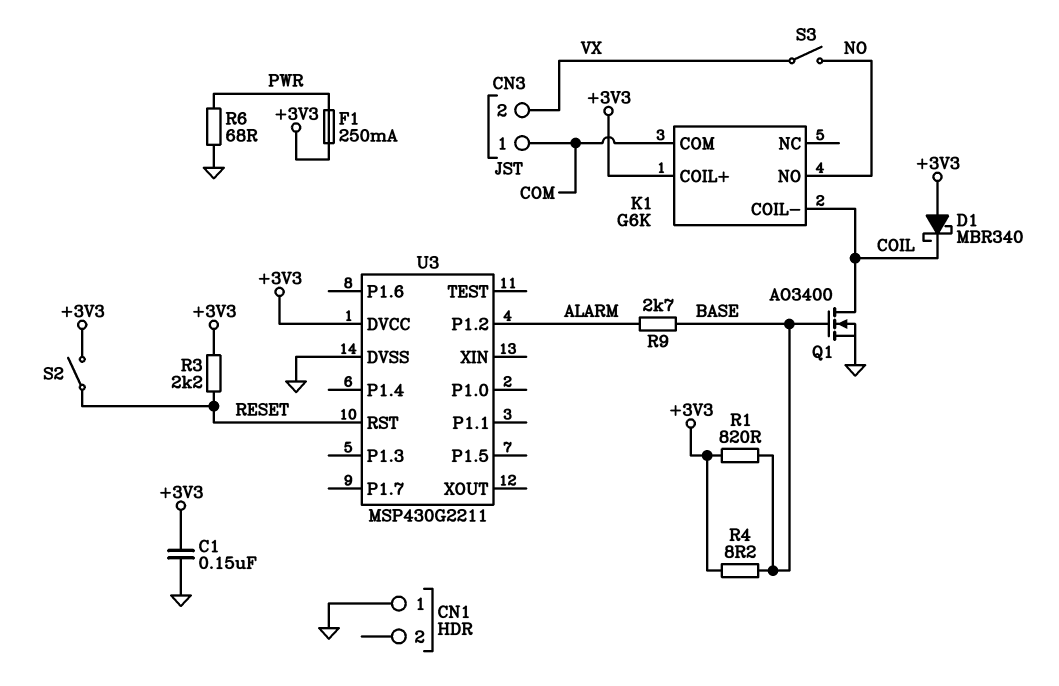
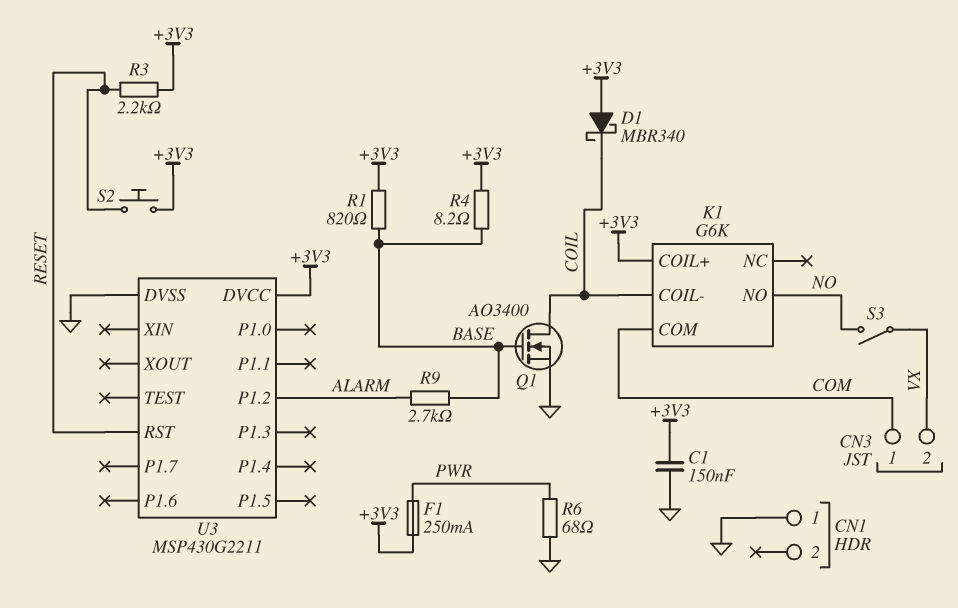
S2: switch (+3V3, RESET) -> button (+3V3, RESET)

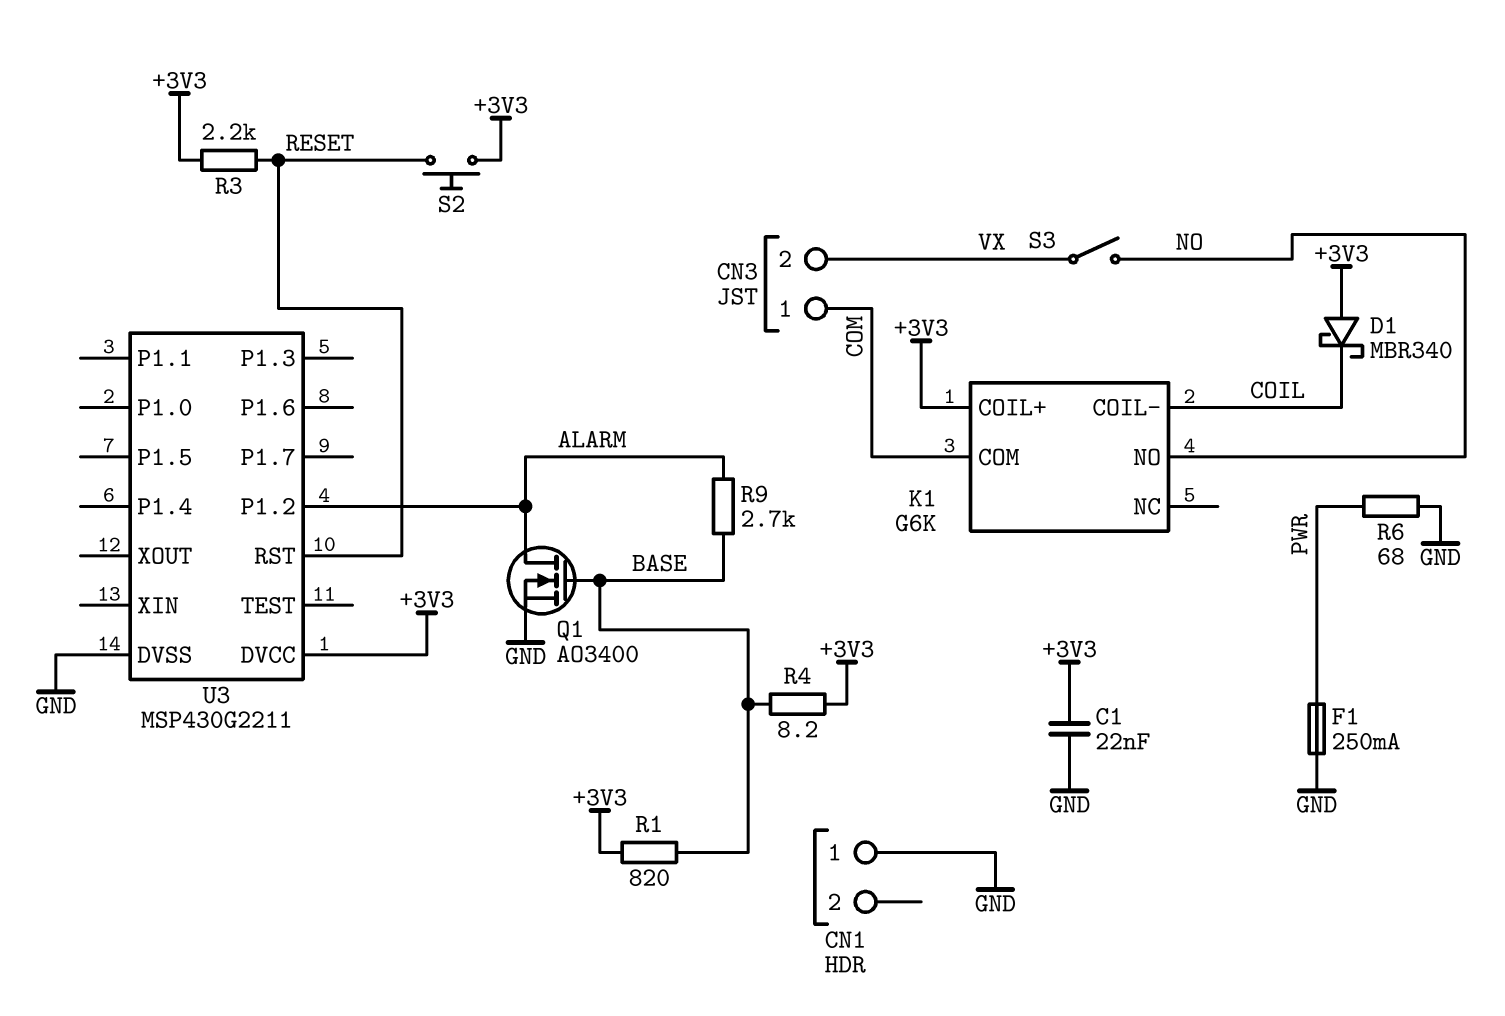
C1: 150nF (+3V3, GND) -> 22nF (+3V3, GND)
F1: 250mA (+3V3, PWR) -> 250mA (GND, PWR)
Q1: NMOS AO3400 (G BASE, D COIL, S GND) -> NMOS AO3400 (G BASE, D ALARM, S GND)

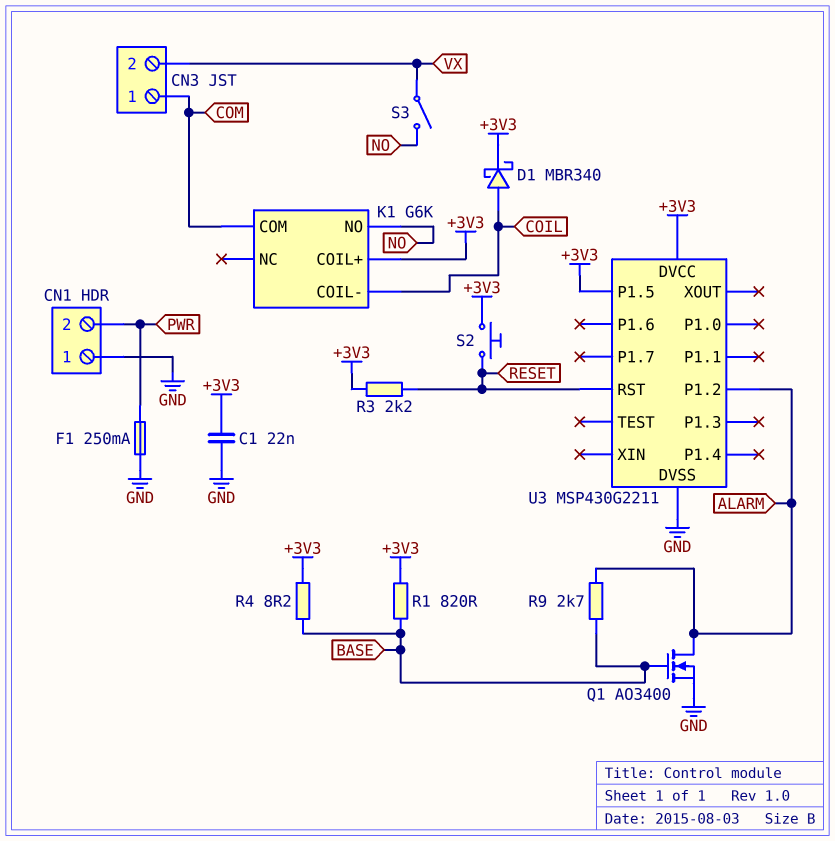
CN1 pin 2: none -> PWR
D1: schottky MBR340 (A +3V3, K COIL) -> schottky MBR340 (A COIL, K +3V3)
R6: 68 (GND, PWR) -> none
U3 pin P1.5: none -> +3V3

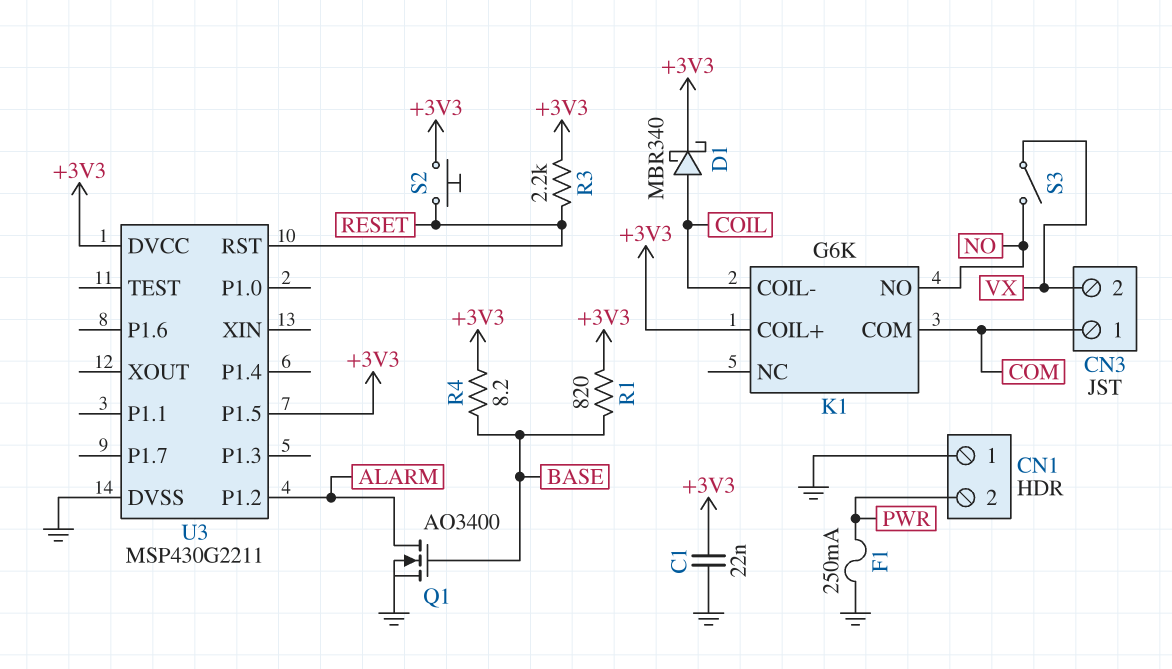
R9: 2.7k (ALARM, BASE) -> none

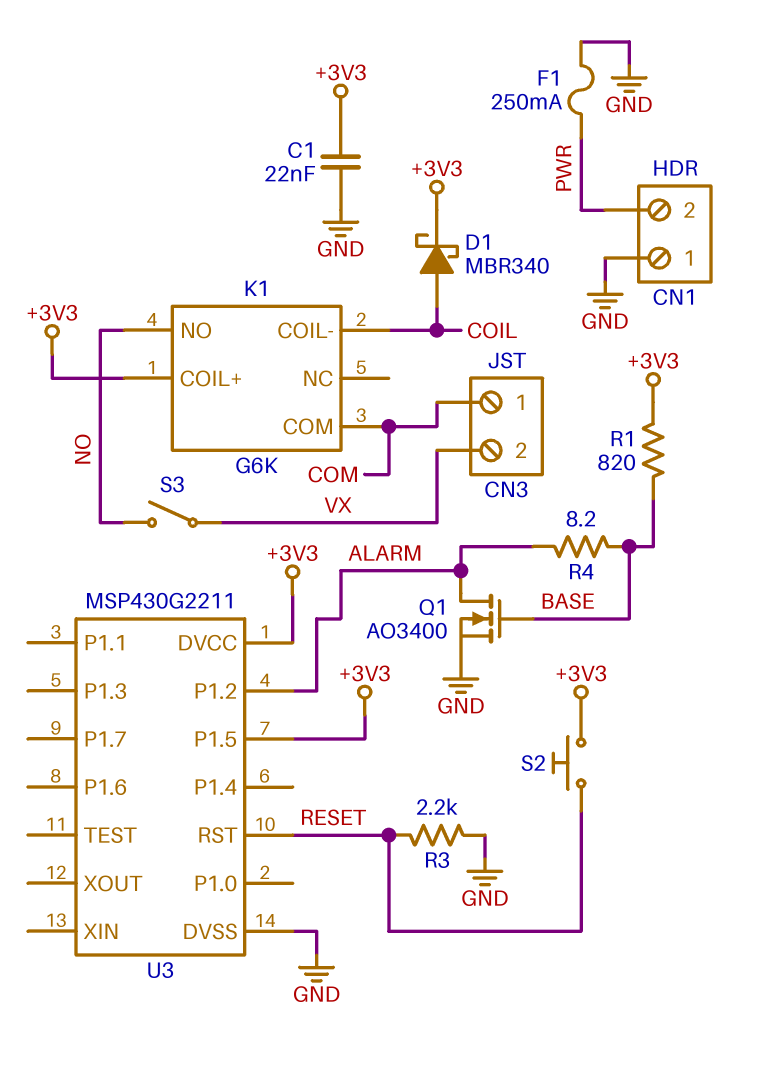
R3: 2.2k (+3V3, RESET) -> 2.2k (GND, RESET)
R4: 8.2 (+3V3, BASE) -> 8.2 (ALARM, BASE)

